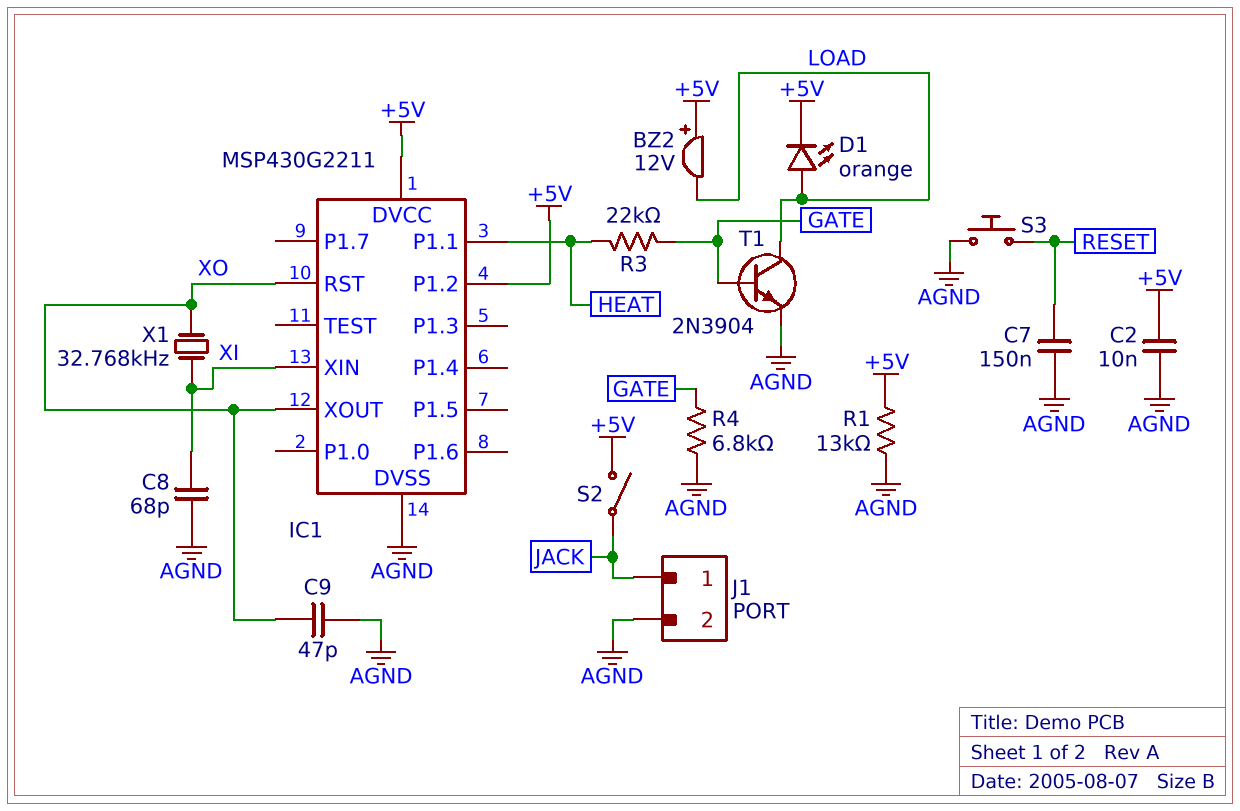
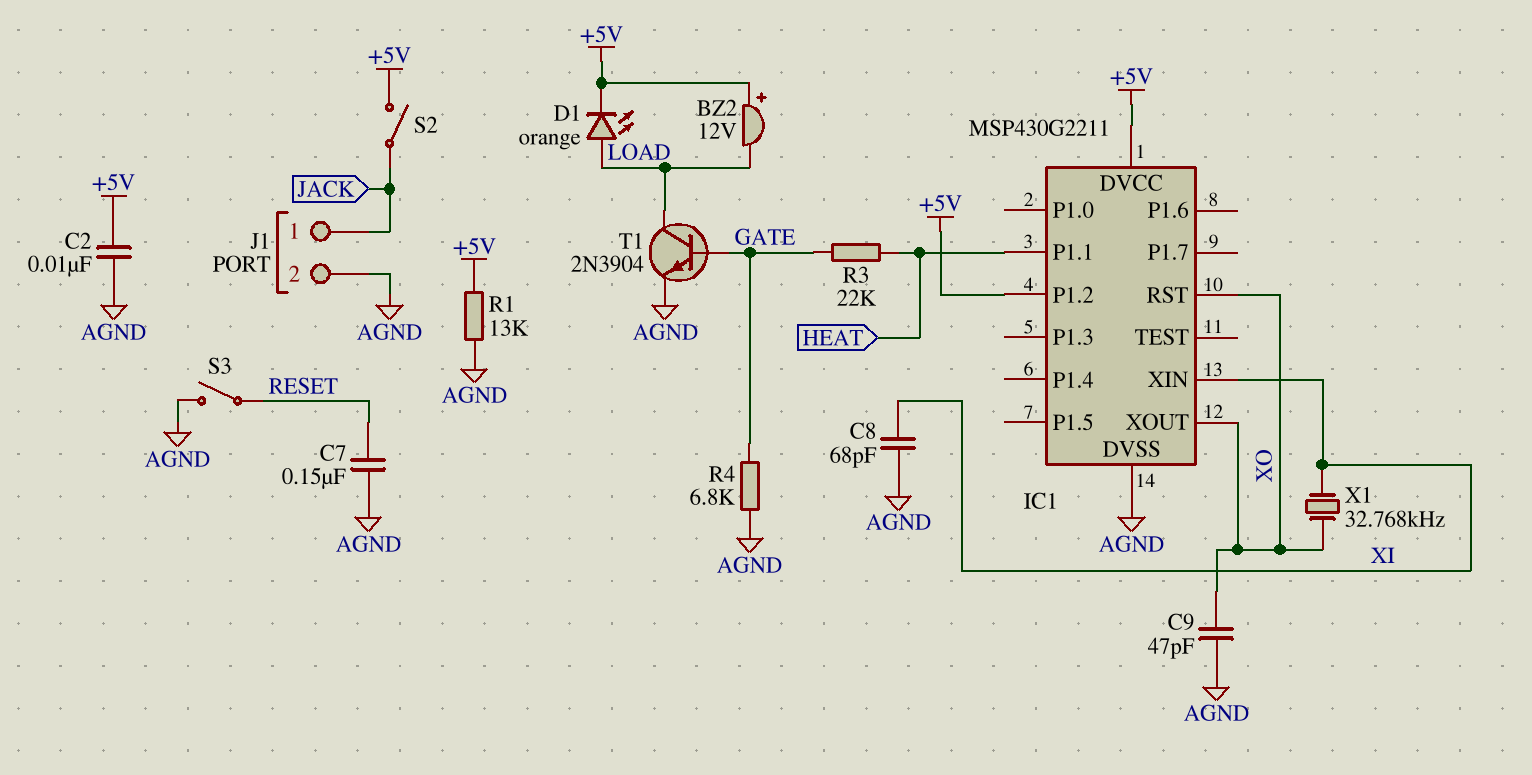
S3: button (AGND, RESET) -> switch (AGND, RESET)

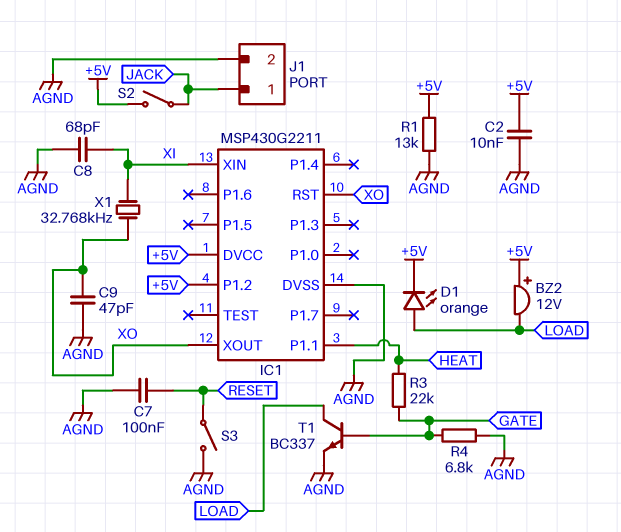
C7: 150nF (AGND, RESET) -> 100nF (AGND, RESET)
T1: NPN 2N3904 (B GATE, C LOAD, E AGND) -> NPN BC337 (B GATE, C LOAD, E AGND)

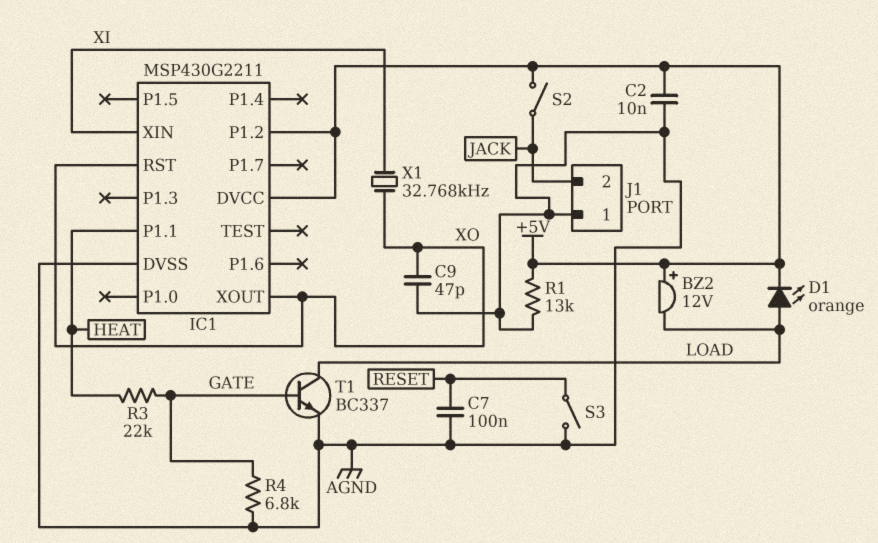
C8: 68pF (AGND, XI) -> none
J1 pin 1: JACK -> AGND
J1 pin 2: AGND -> JACK

